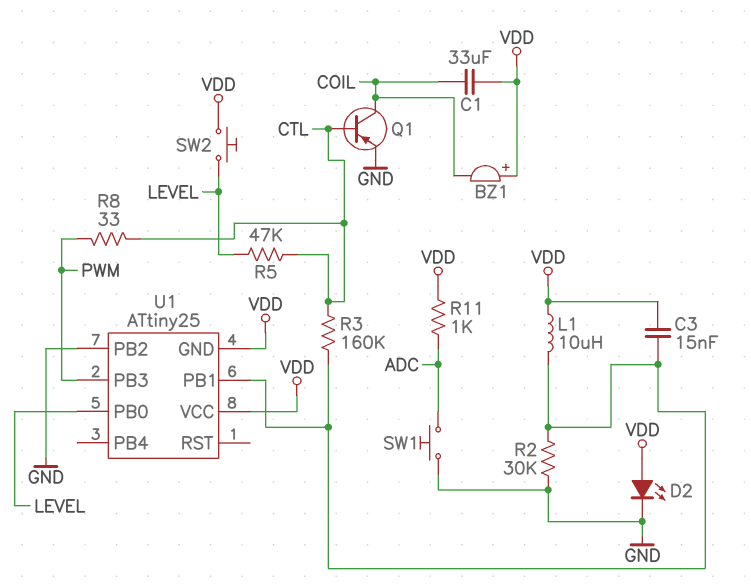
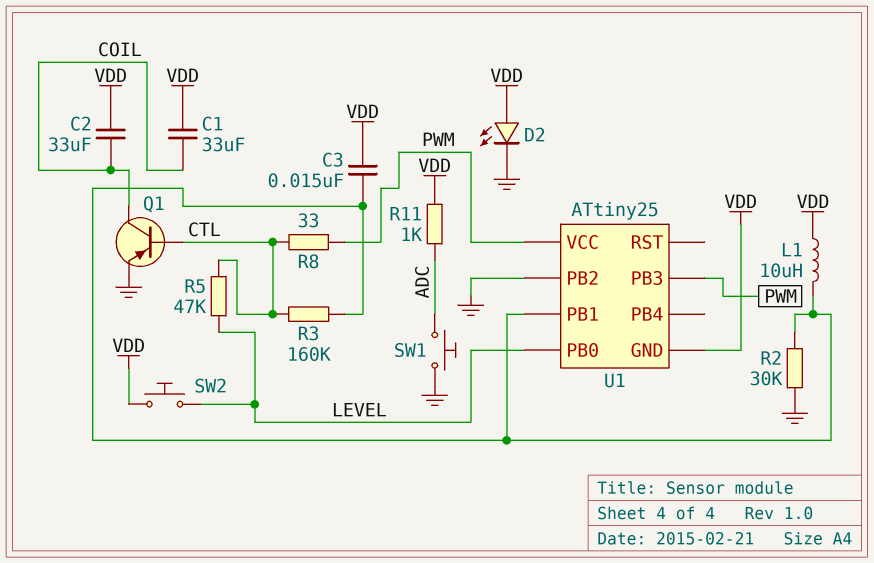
BZ1: buzzer (plus VDD, minus COIL) -> none
C2: none -> 33uF (COIL, VDD)
U1 pin VCC: VDD -> PWM

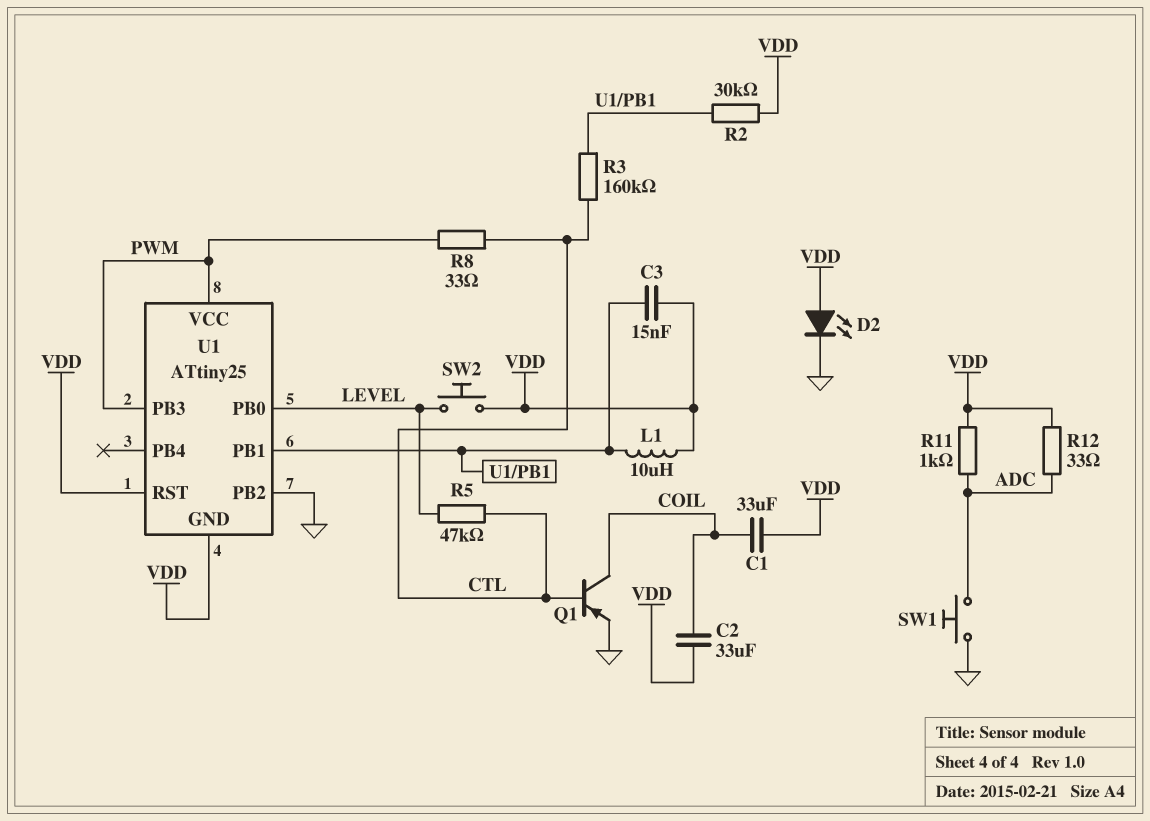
R2: 30k (GND, U1/PB1) -> 30k (U1/PB1, VDD)
R12: none -> 33 (ADC, VDD)
U1 pin RST: none -> VDD

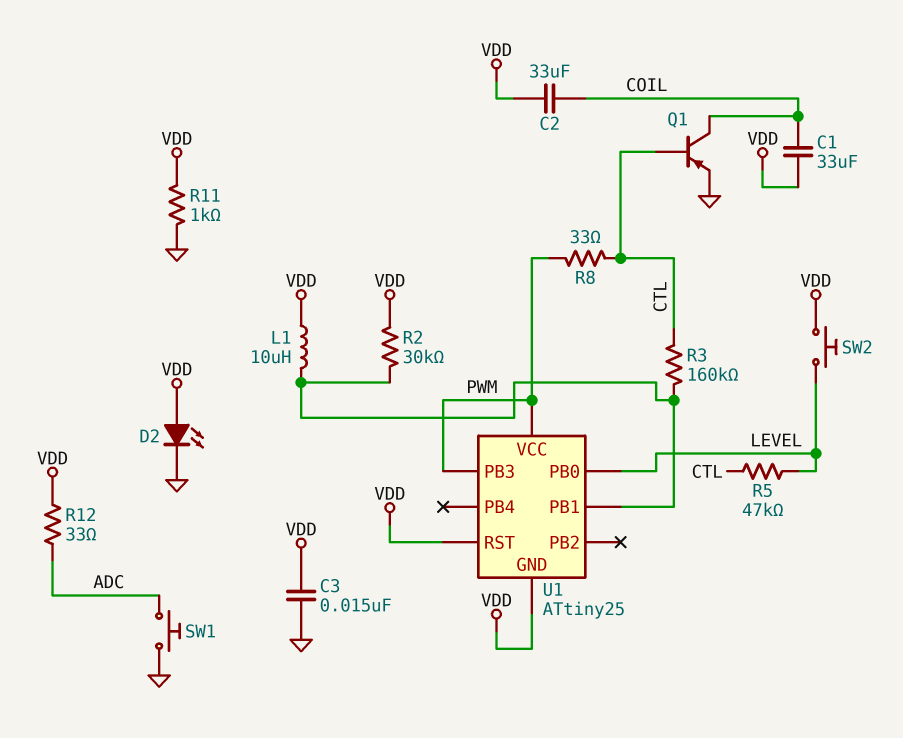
C3: 15nF (U1/PB1, VDD) -> 15nF (GND, VDD)
R11: 1k (ADC, VDD) -> 1k (GND, VDD)
U1 pin PB2: GND -> none

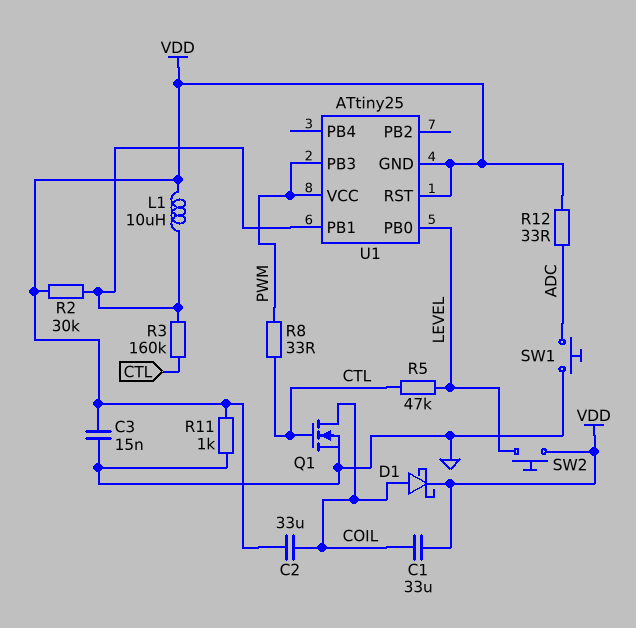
D1: none -> schottky (A COIL, K VDD)
D2: LED (A VDD, K GND) -> none
Q1: PNP (B CTL, C COIL, E GND) -> NMOS (G CTL, D COIL, S GND)

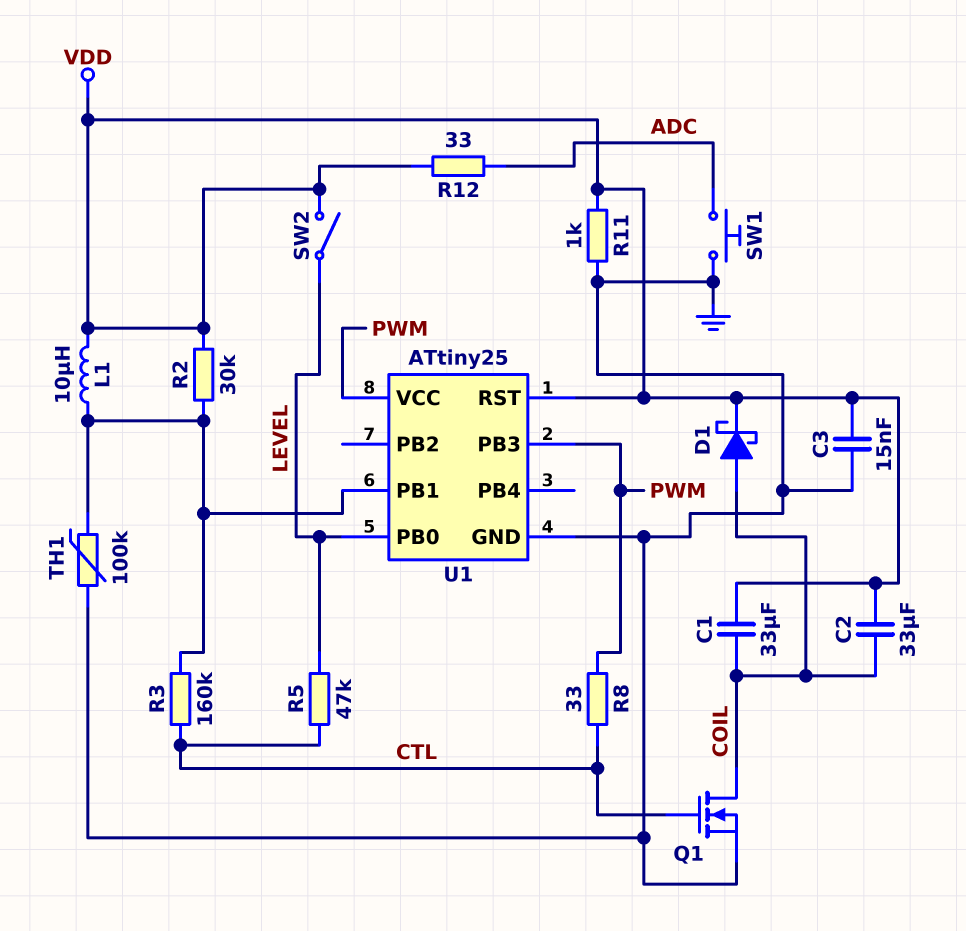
SW2: button (LEVEL, VDD) -> switch (LEVEL, VDD)
TH1: none -> 100k (GND, U1/PB1)
U1 pin GND: VDD -> GND

